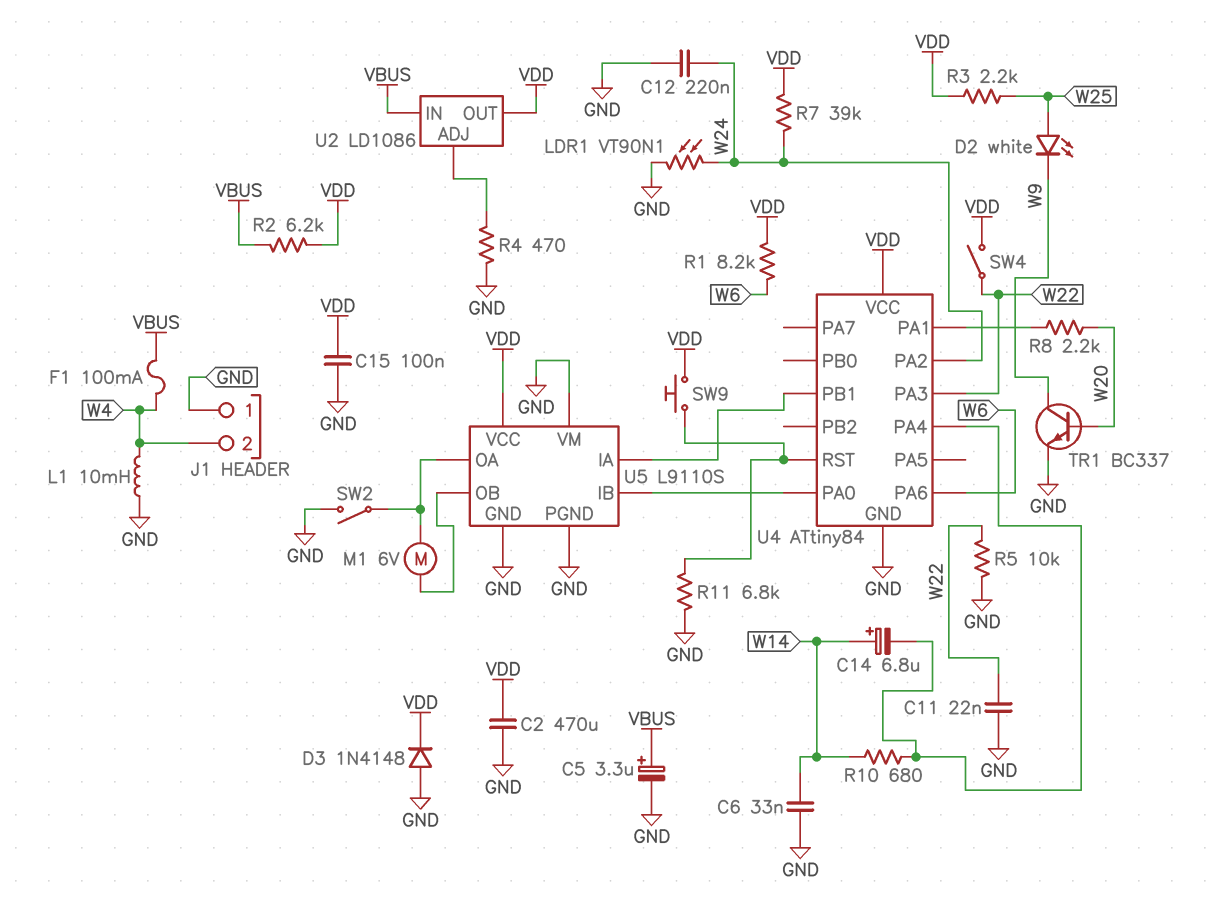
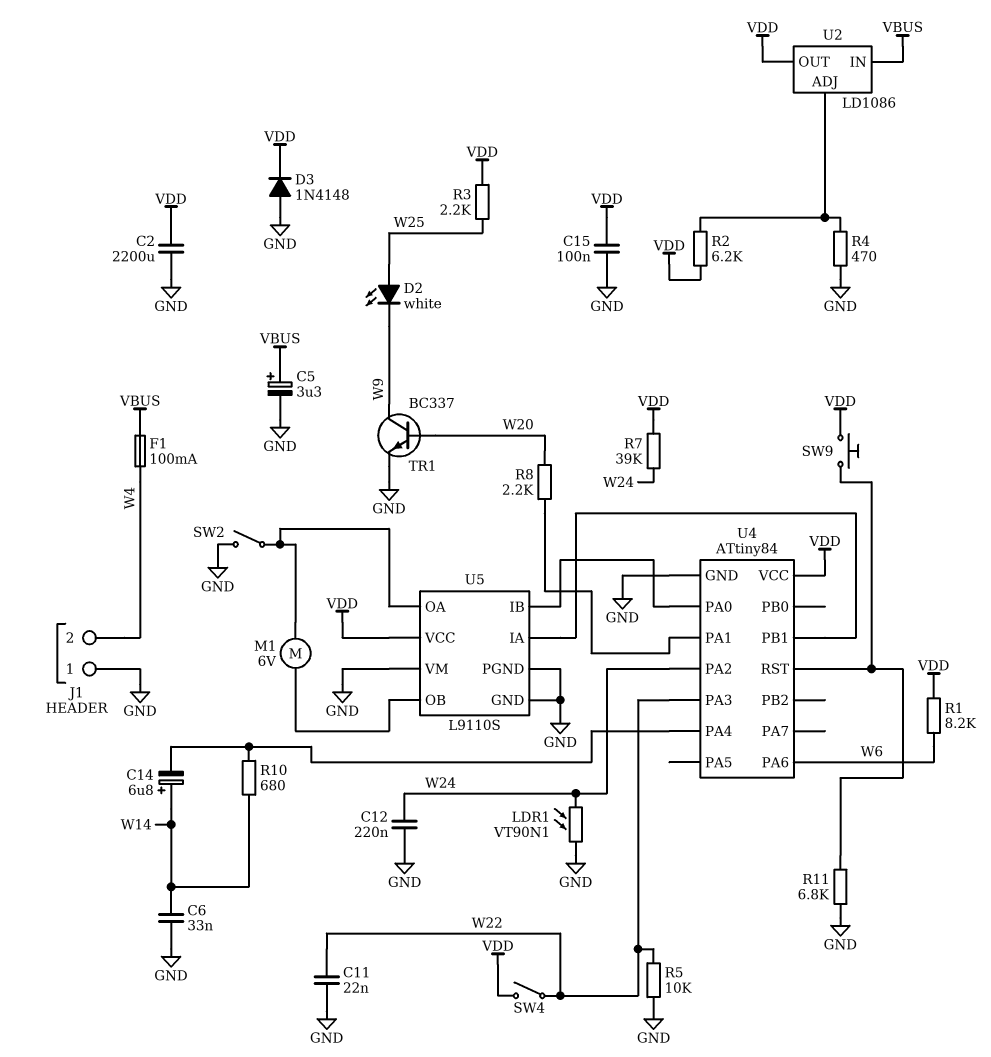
C2: 470uF (GND, VDD) -> 2200uF (GND, VDD)
L1: 10mH (GND, W4) -> none
R2: 6.2k (VBUS, VDD) -> 6.2k (U2/ADJ, VDD)

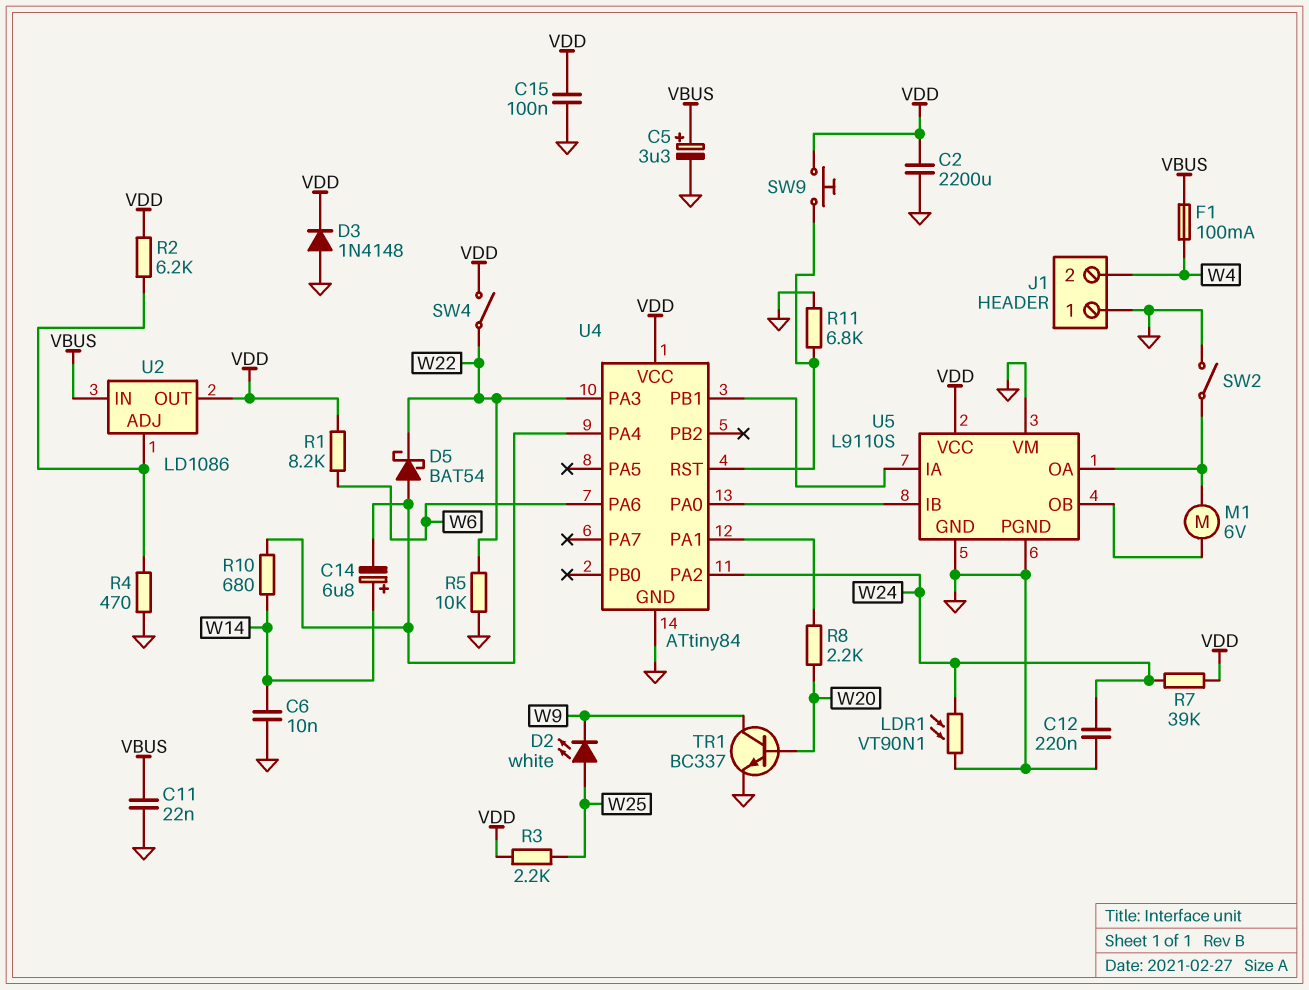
C6: 33nF (GND, W14) -> 10nF (GND, W14)
C11: 22nF (GND, W22) -> 22nF (GND, VBUS)
D5: none -> schottky BAT54 (A U4/PA4, K W22)

